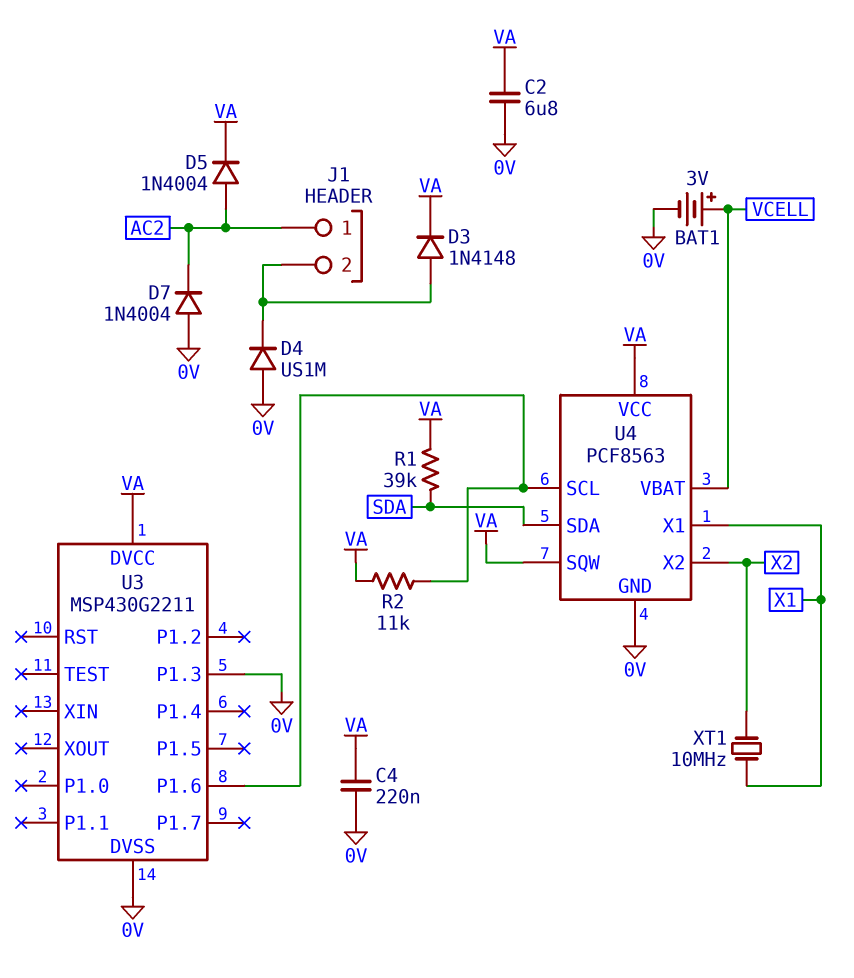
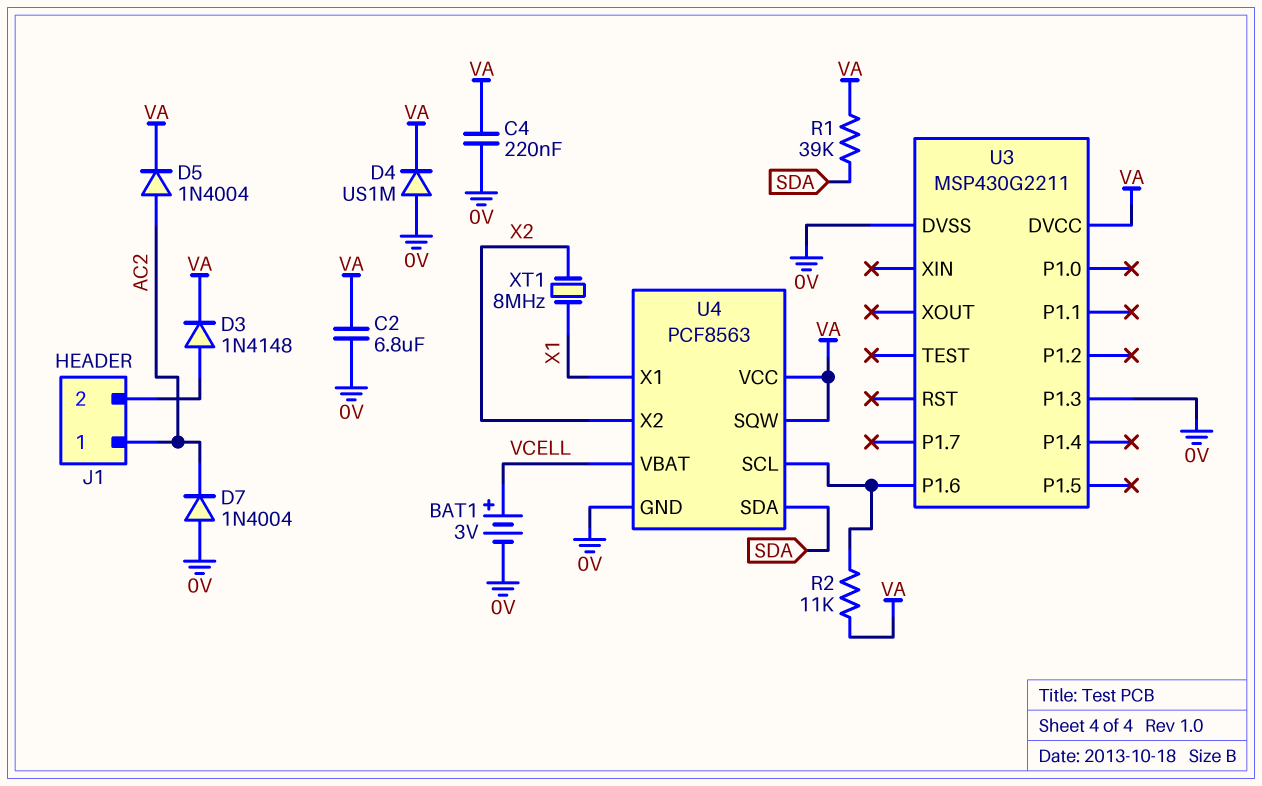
D4: diode US1M (A 0V, K J1/2) -> diode US1M (A 0V, K VA)
XT1: 10MHz (X1, X2) -> 8MHz (X1, X2)

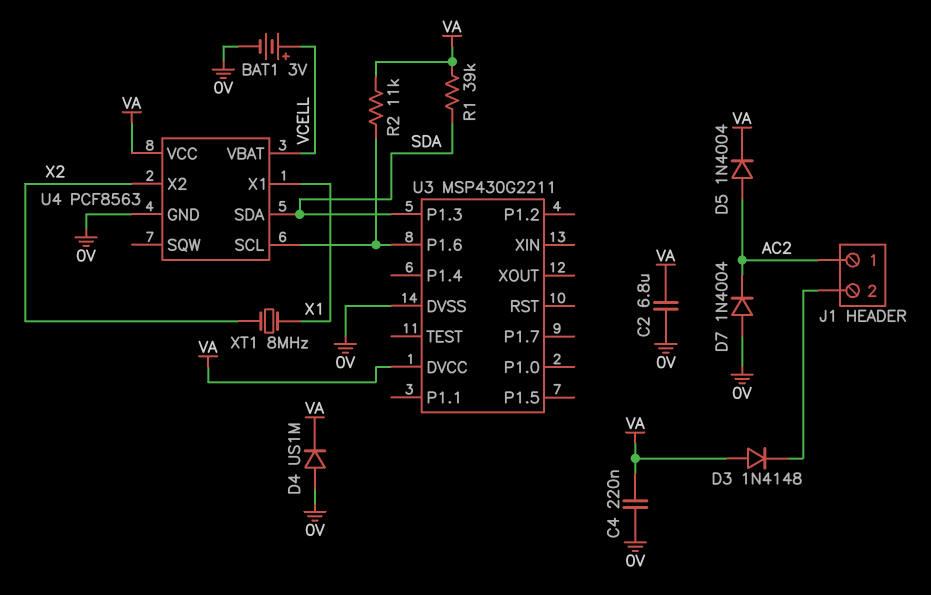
D3: diode 1N4148 (A J1/2, K VA) -> diode 1N4148 (A VA, K J1/2)
U3 pin P1.3: 0V -> SDA
U4 pin SQW: VA -> none

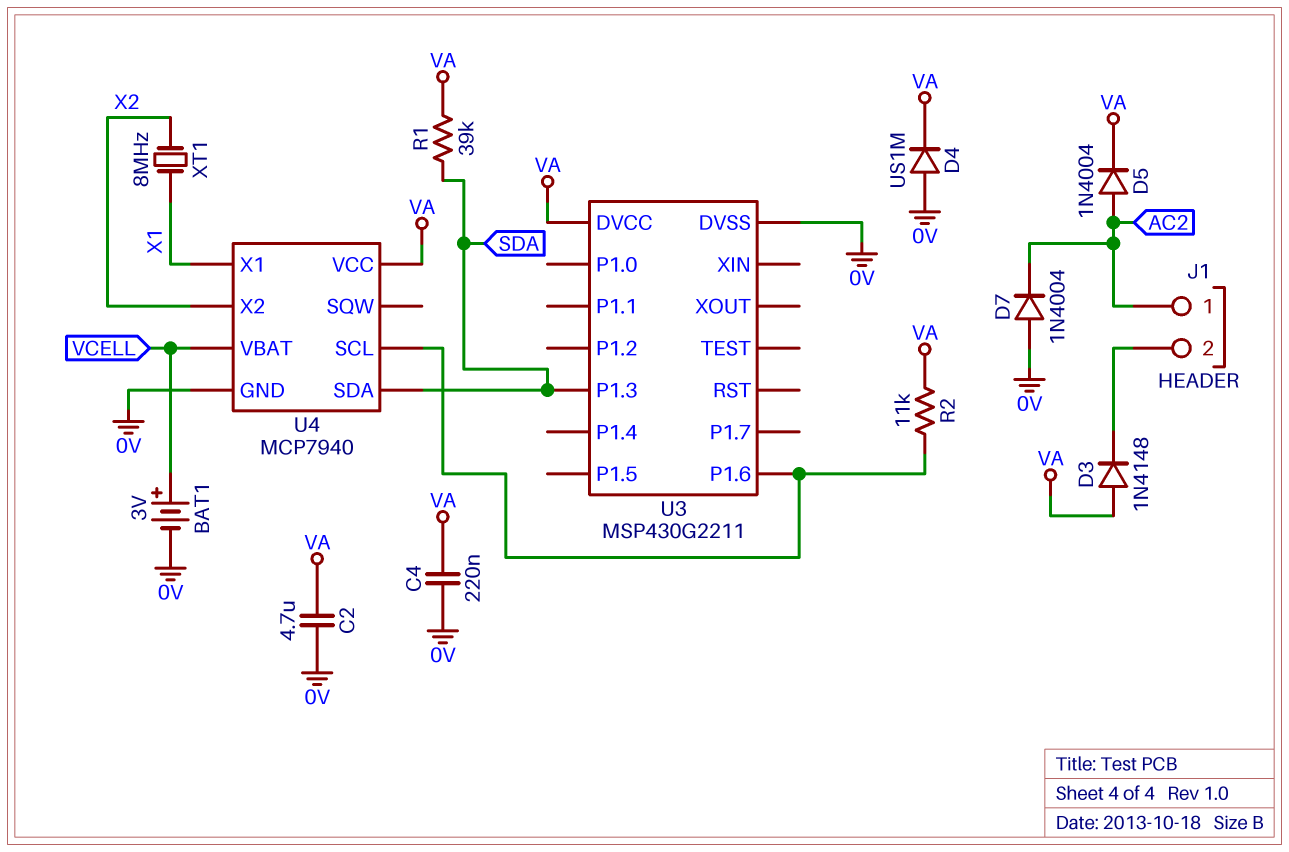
C2: 6.8uF (0V, VA) -> 4.7uF (0V, VA)
U4: PCF8563 -> MCP7940

